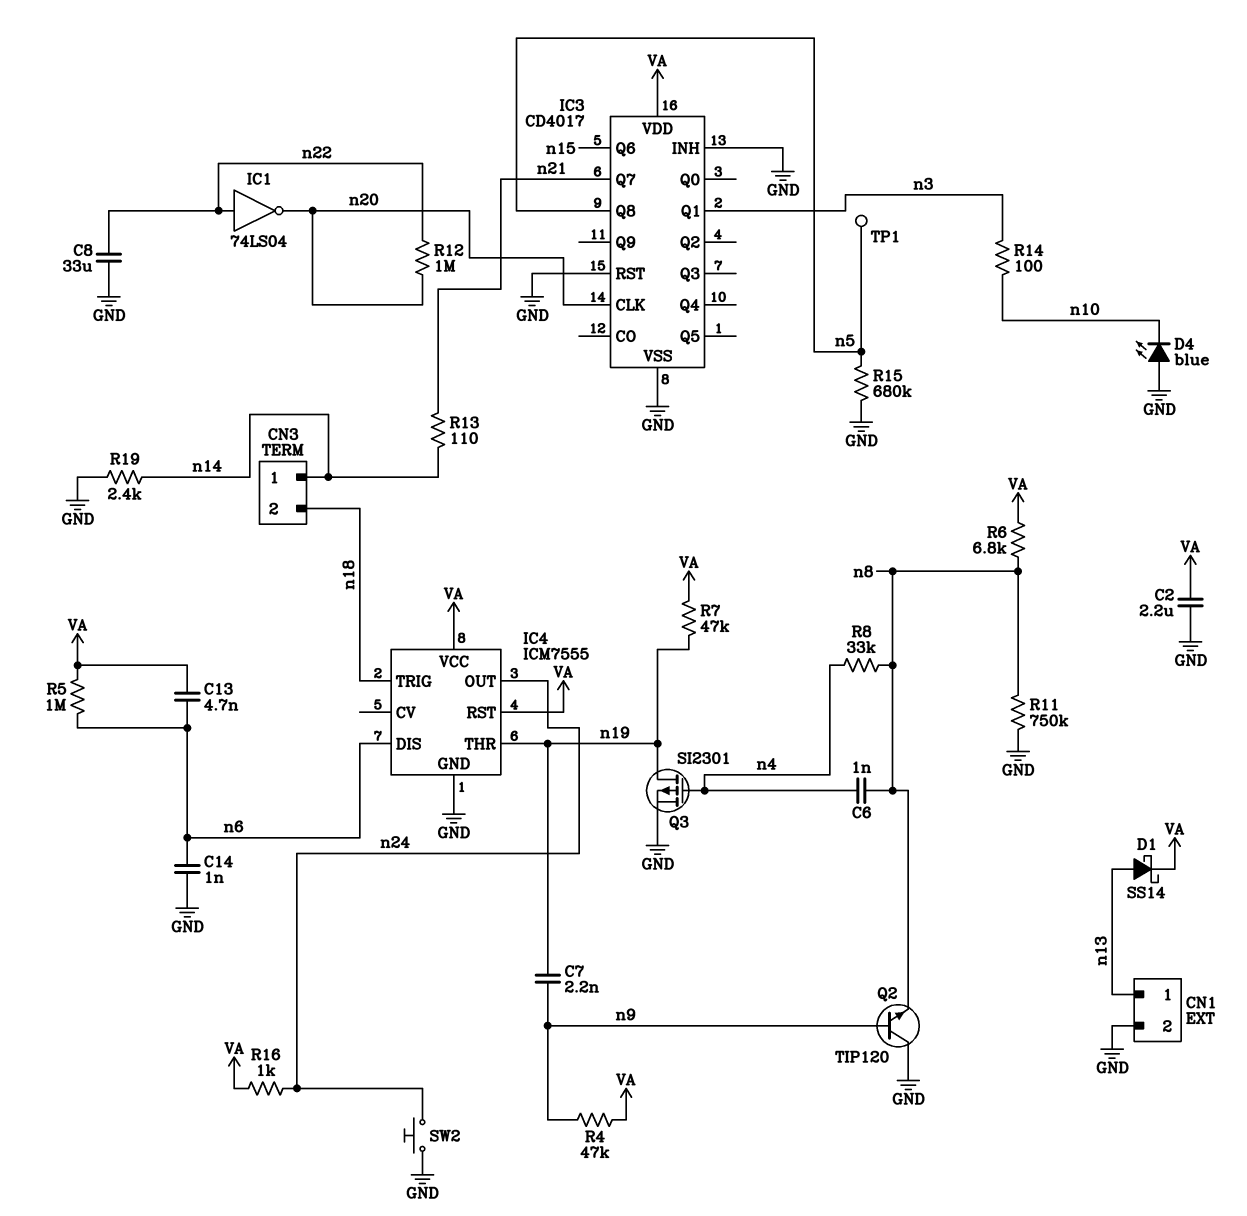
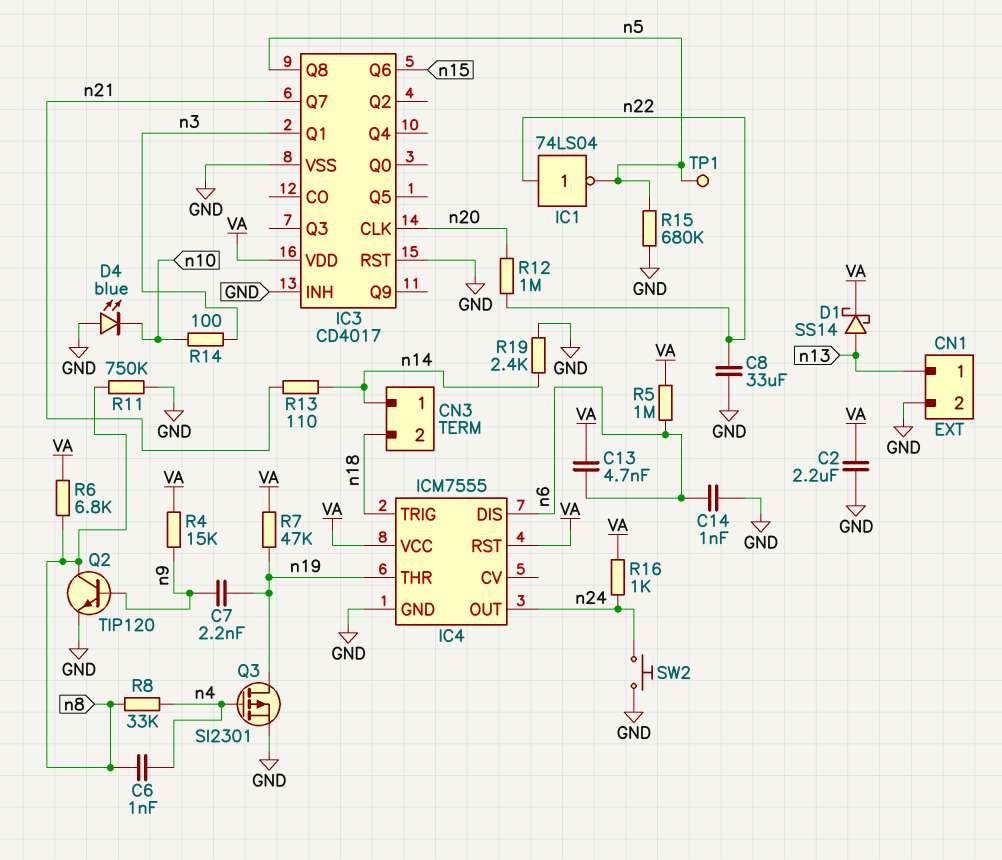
IC1: NOT 74LS04 (in n22, out n20) -> NOT 74LS04 (in n22, out n5)
Q2: NPN TIP120 (B n9, C GND, E n8) -> NPN TIP120 (B n9, C n8, E GND)
R4: 47k (VA, n9) -> 15k (VA, n9)

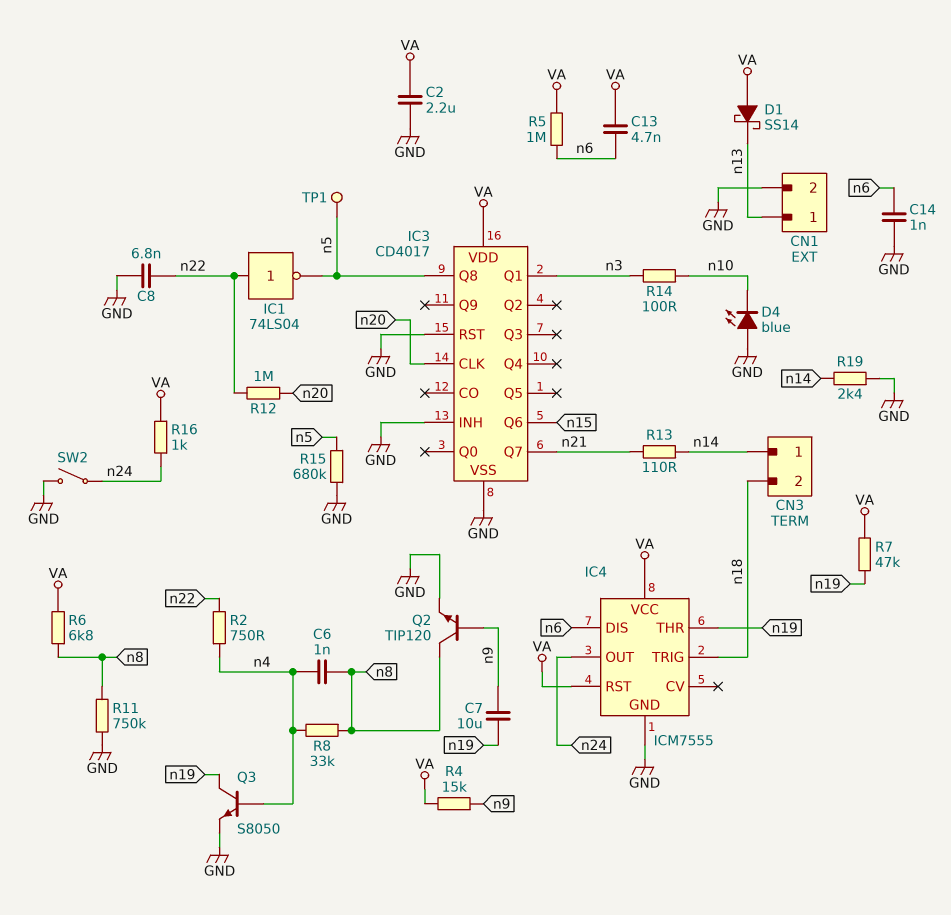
C7: 2.2nF (n9, n19) -> 10uF (n9, n19)
C8: 33uF (GND, n22) -> 6.8nF (GND, n22)
D1: schottky SS14 (A n13, K VA) -> schottky SS14 (A VA, K n13)
Q3: PMOS SI2301 (G n4, D n19, S GND) -> NPN S8050 (B n4, C n19, E GND)
R2: none -> 750 (n4, n22)
SW2: button (GND, n24) -> switch (GND, n24)

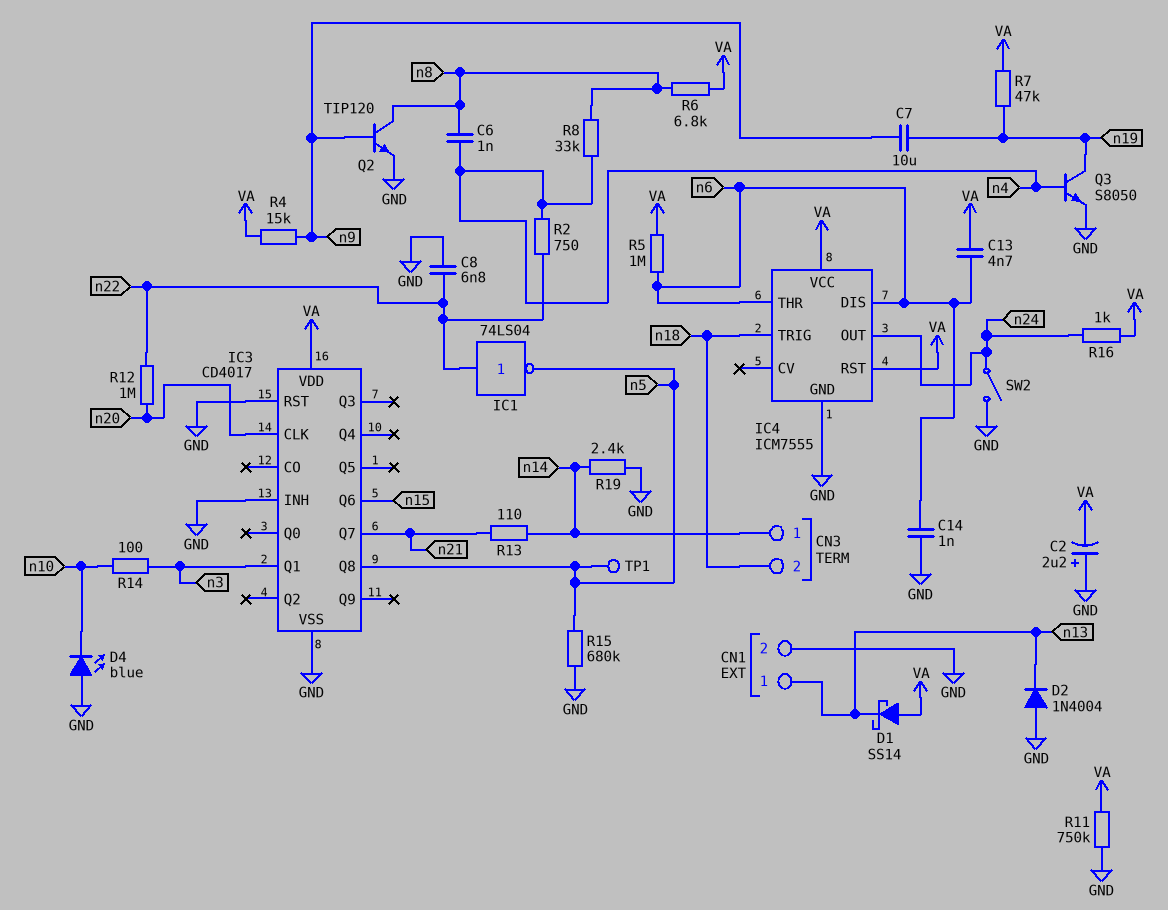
C2: 2.2uF (GND, VA) -> 2.2uF (plus GND, minus VA)
D2: none -> diode 1N4004 (A GND, K n13)
IC4 pin THR: n19 -> n6
R11: 750k (GND, n8) -> 750k (GND, VA)

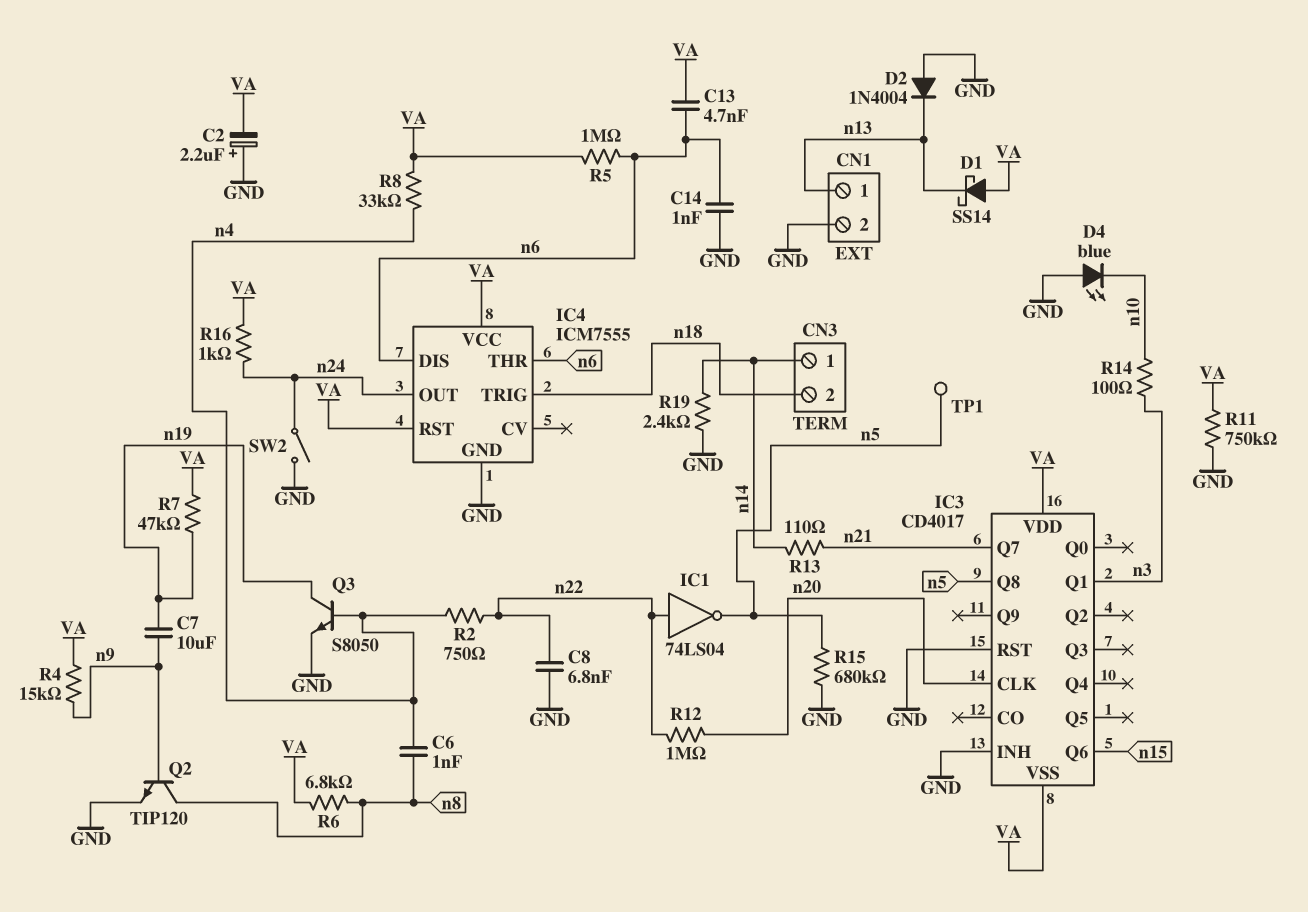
IC3 pin VSS: GND -> VA
R8: 33k (n4, n8) -> 33k (VA, n4)

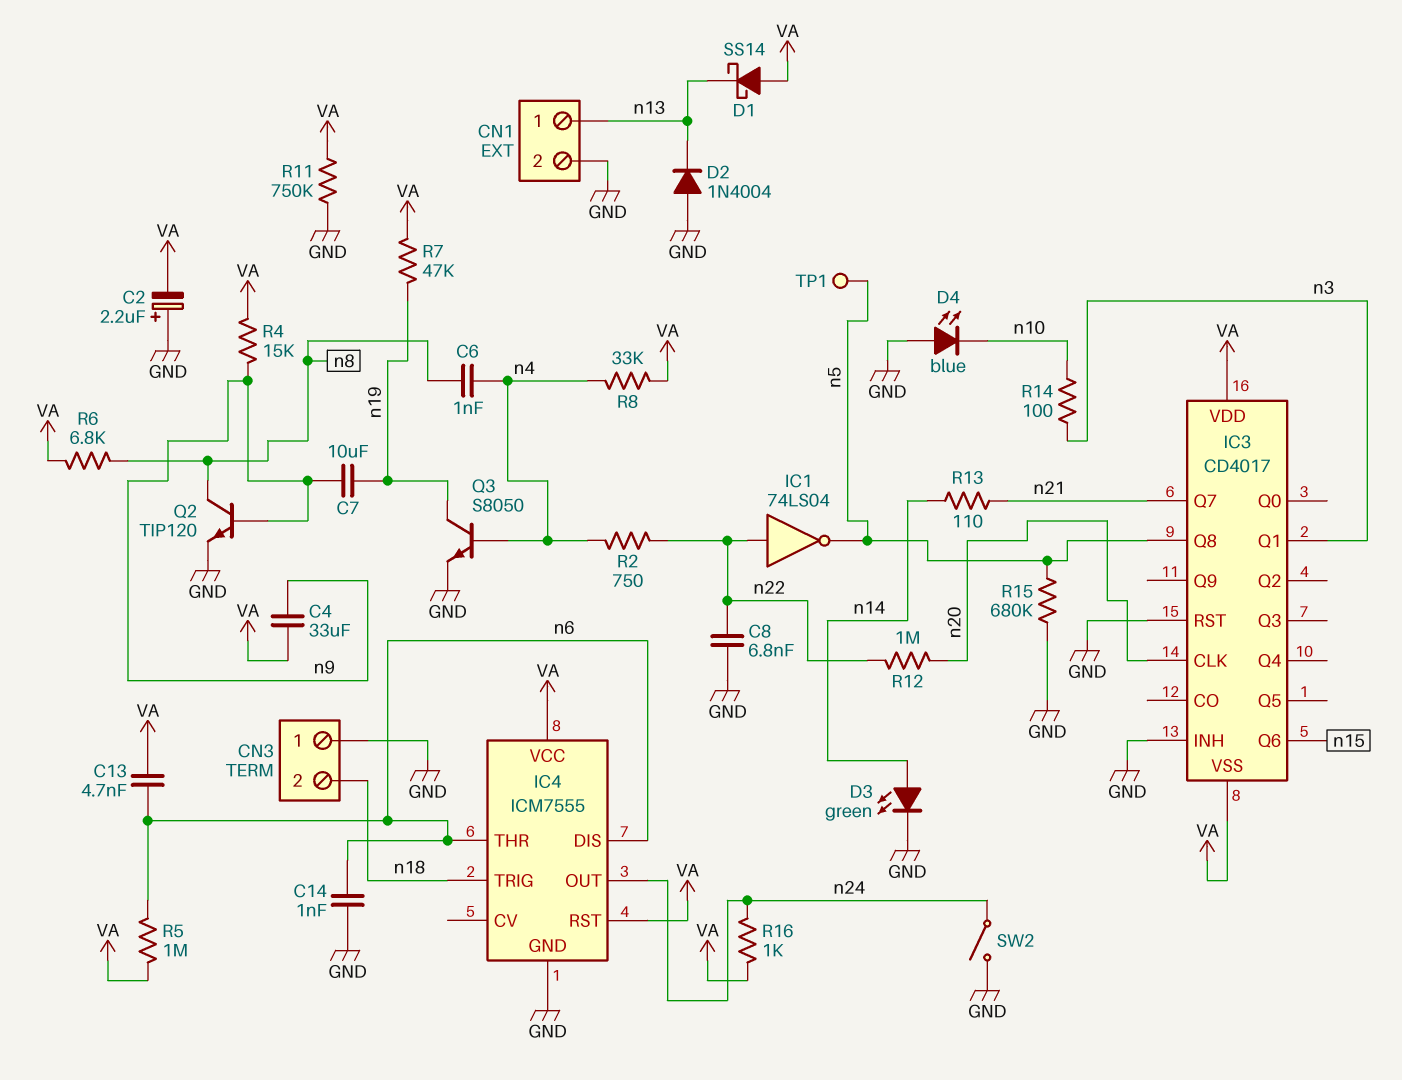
C4: none -> 33uF (VA, n9)
CN3 pin 1: n14 -> GND
D3: none -> LED green (A n14, K GND)
R19: 2.4k (GND, n14) -> none

